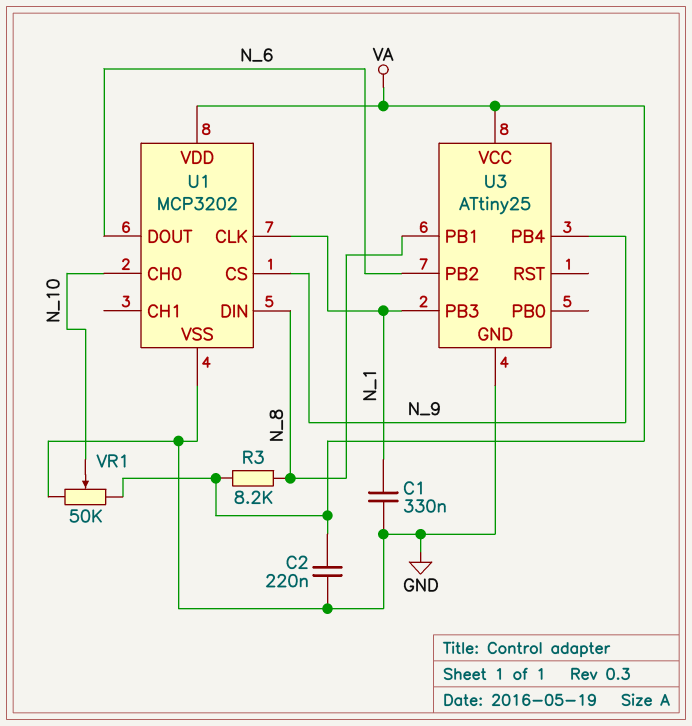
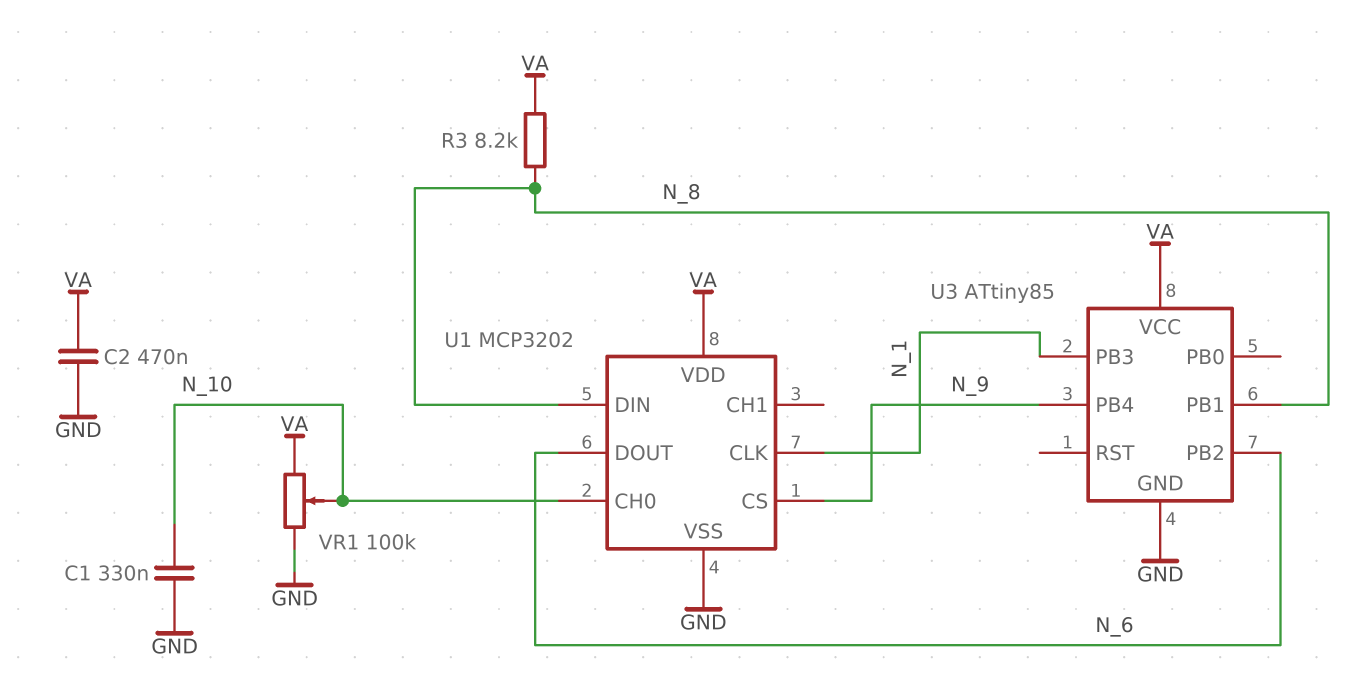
C1: 330nF (GND, N_1) -> 330nF (GND, N_10)
C2: 220nF (GND, VA) -> 470nF (GND, VA)
U3: ATtiny25 -> ATtiny85
VR1: 50k (GND, VA, wiper N_10) -> 100k (GND, VA, wiper N_10)

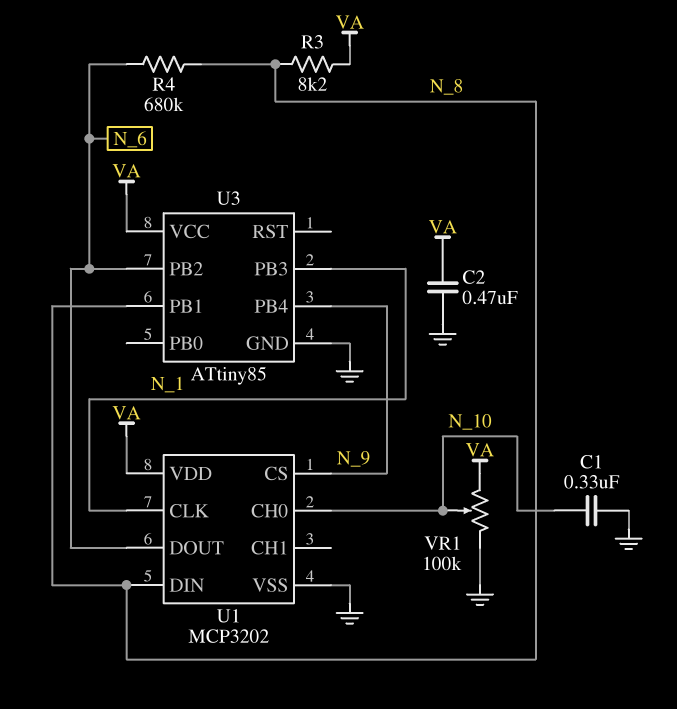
R4: none -> 680k (N_6, N_8)

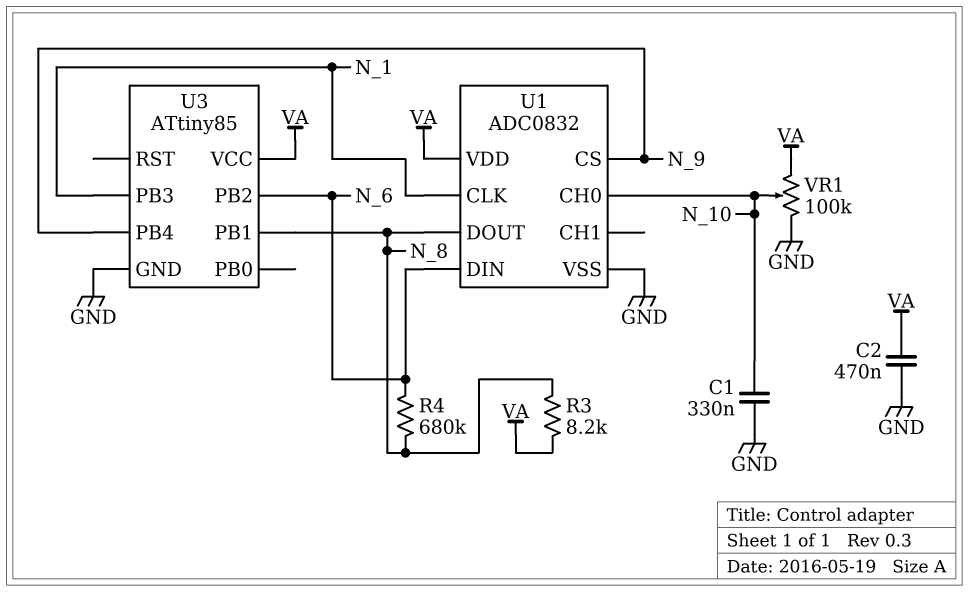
U1: MCP3202 -> ADC0832
U1 pin DIN: N_8 -> N_6
U1 pin DOUT: N_6 -> N_8

